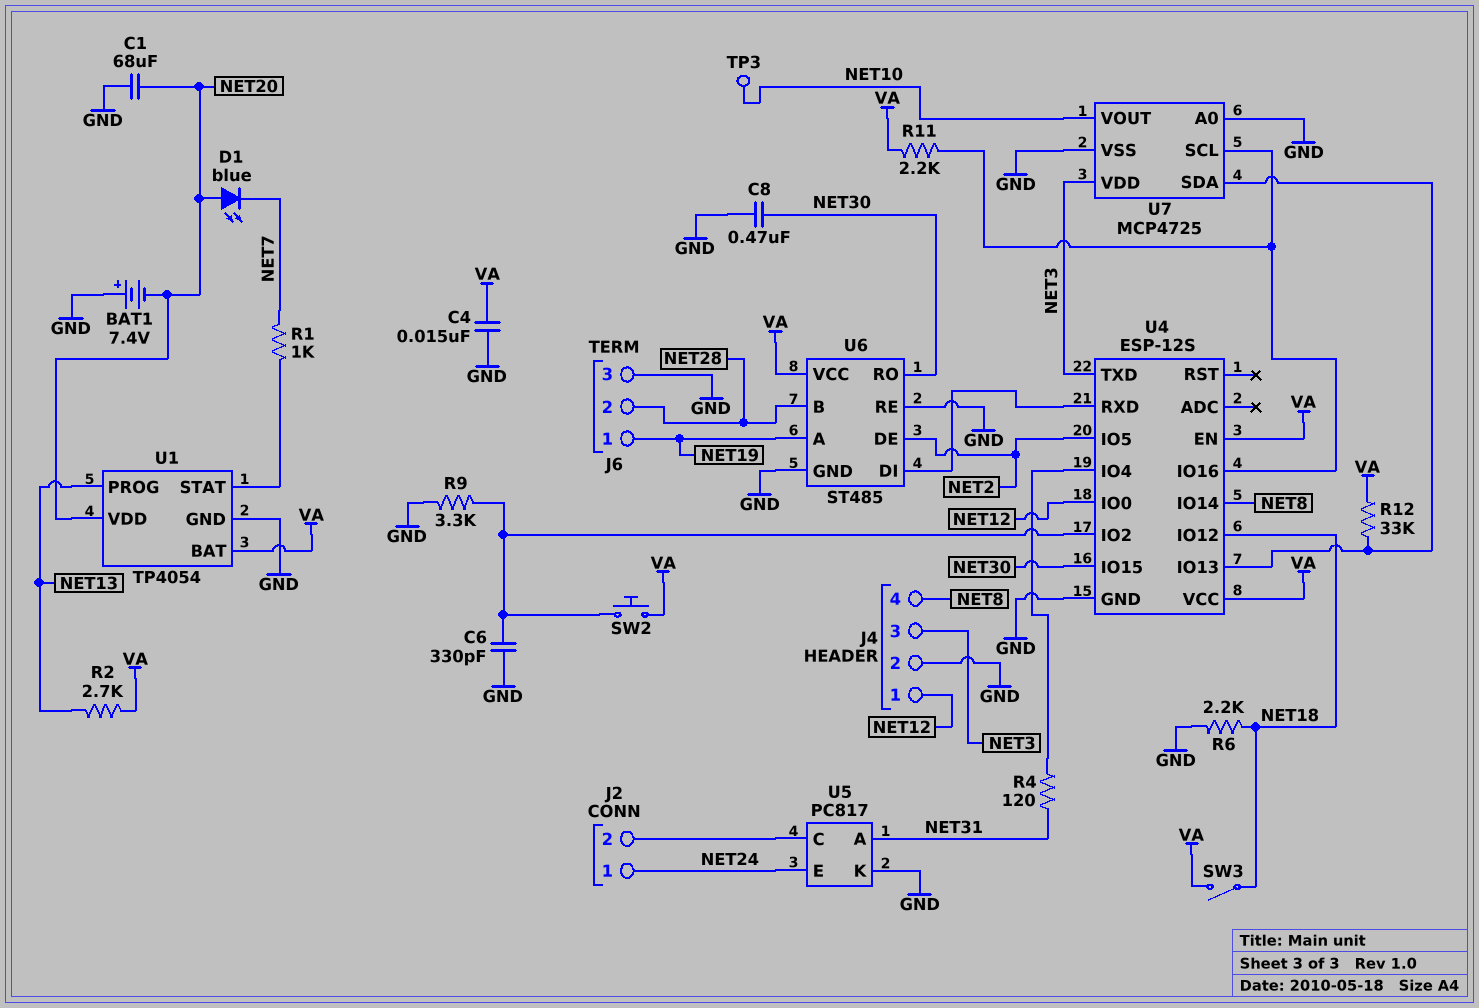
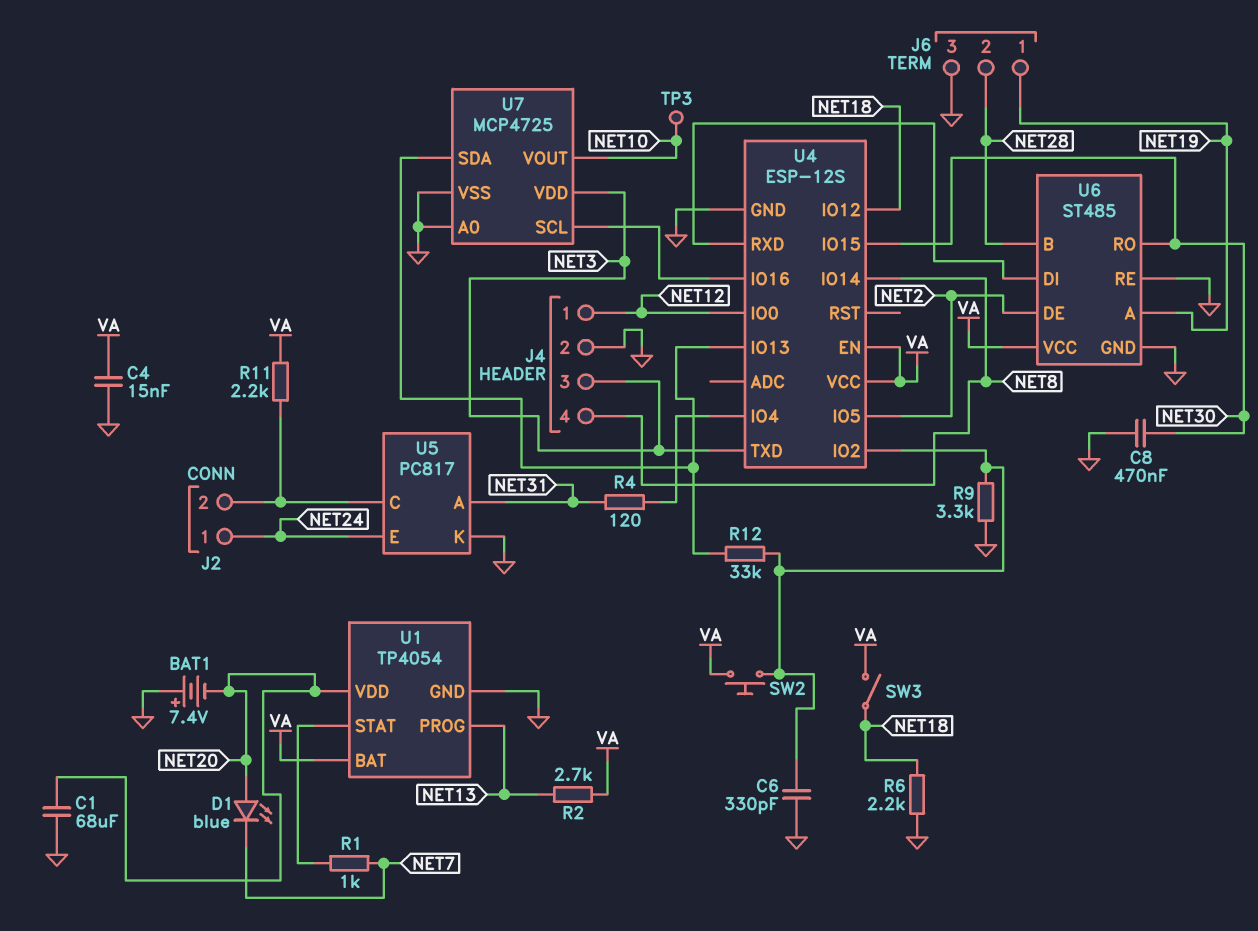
R11: 2.2k (U4/IO16, VA) -> 2.2k (J2/2, VA)
R12: 33k (U4/IO13, VA) -> 33k (U4/IO2, U4/IO13)

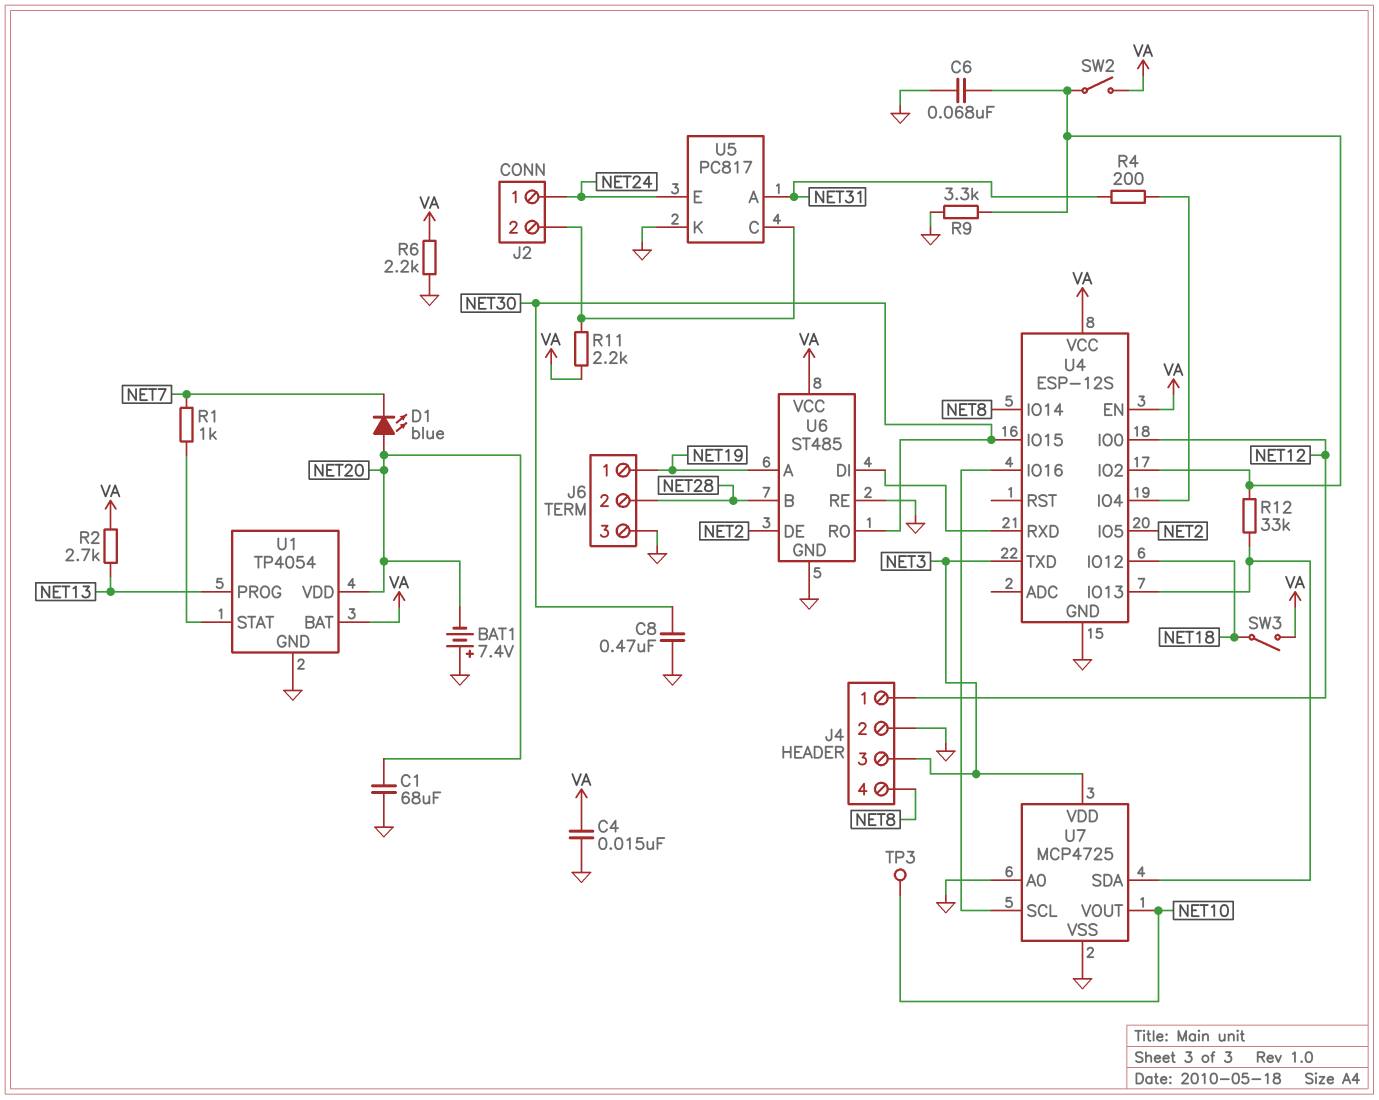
C6: 330pF (GND, U4/IO2) -> 68nF (GND, U4/IO2)
R4: 120 (NET31, U4/IO4) -> 200 (NET31, U4/IO4)
R6: 2.2k (GND, NET18) -> 2.2k (GND, VA)
SW2: button (U4/IO2, VA) -> switch (U4/IO2, VA)

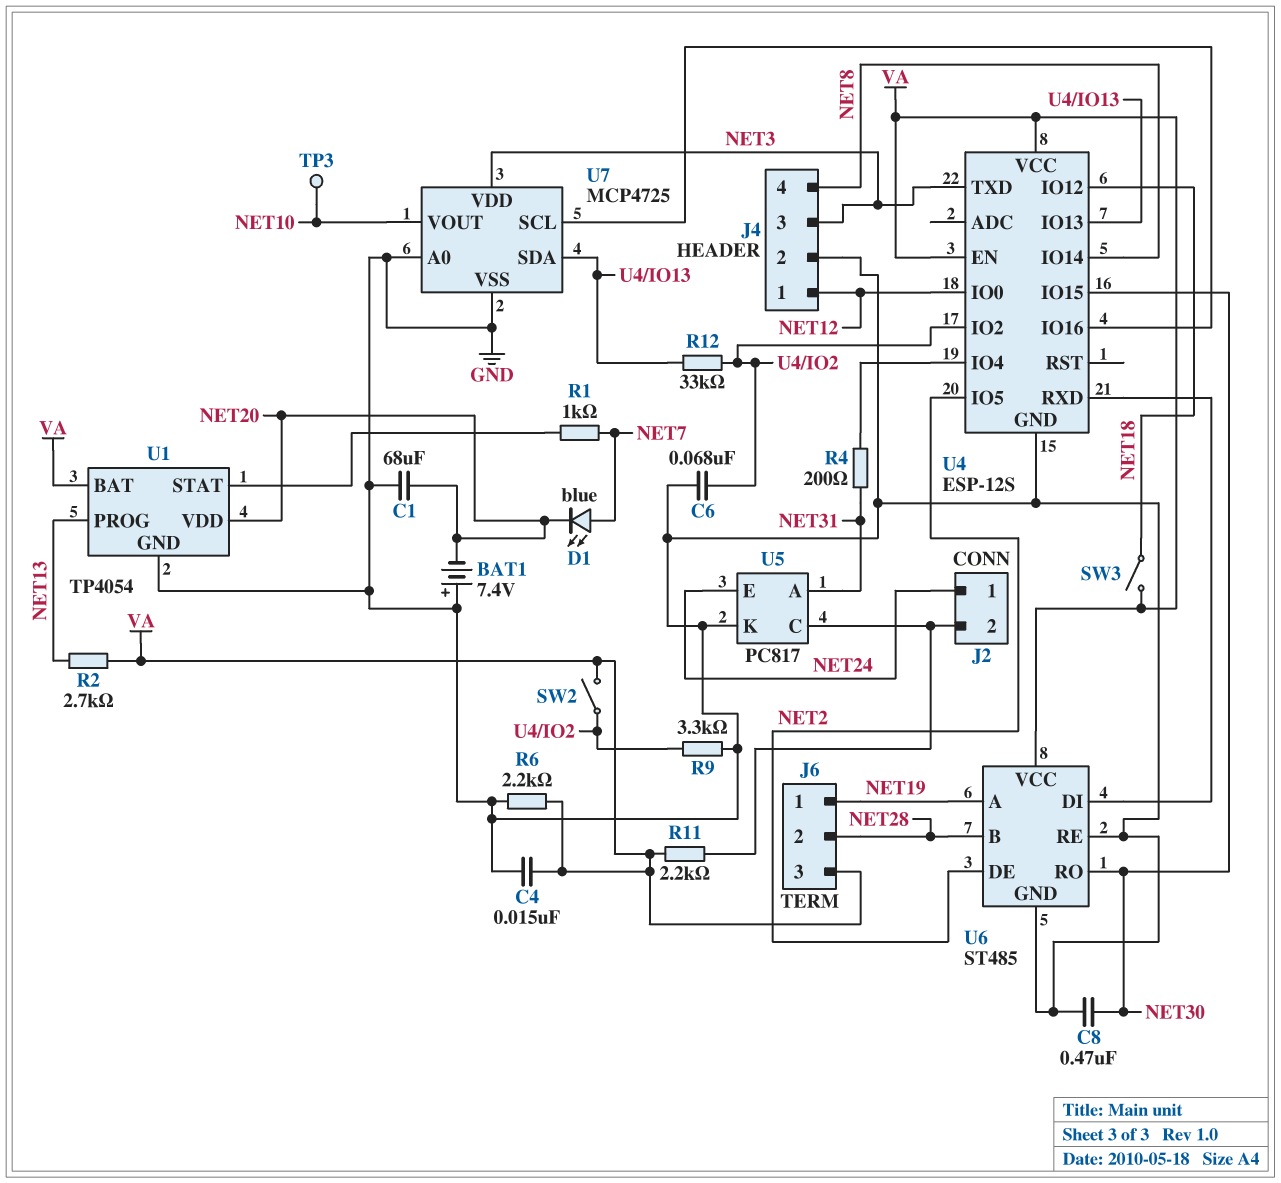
D1: LED blue (A NET20, K NET7) -> LED blue (A NET7, K NET20)
J6 pin 3: GND -> VA

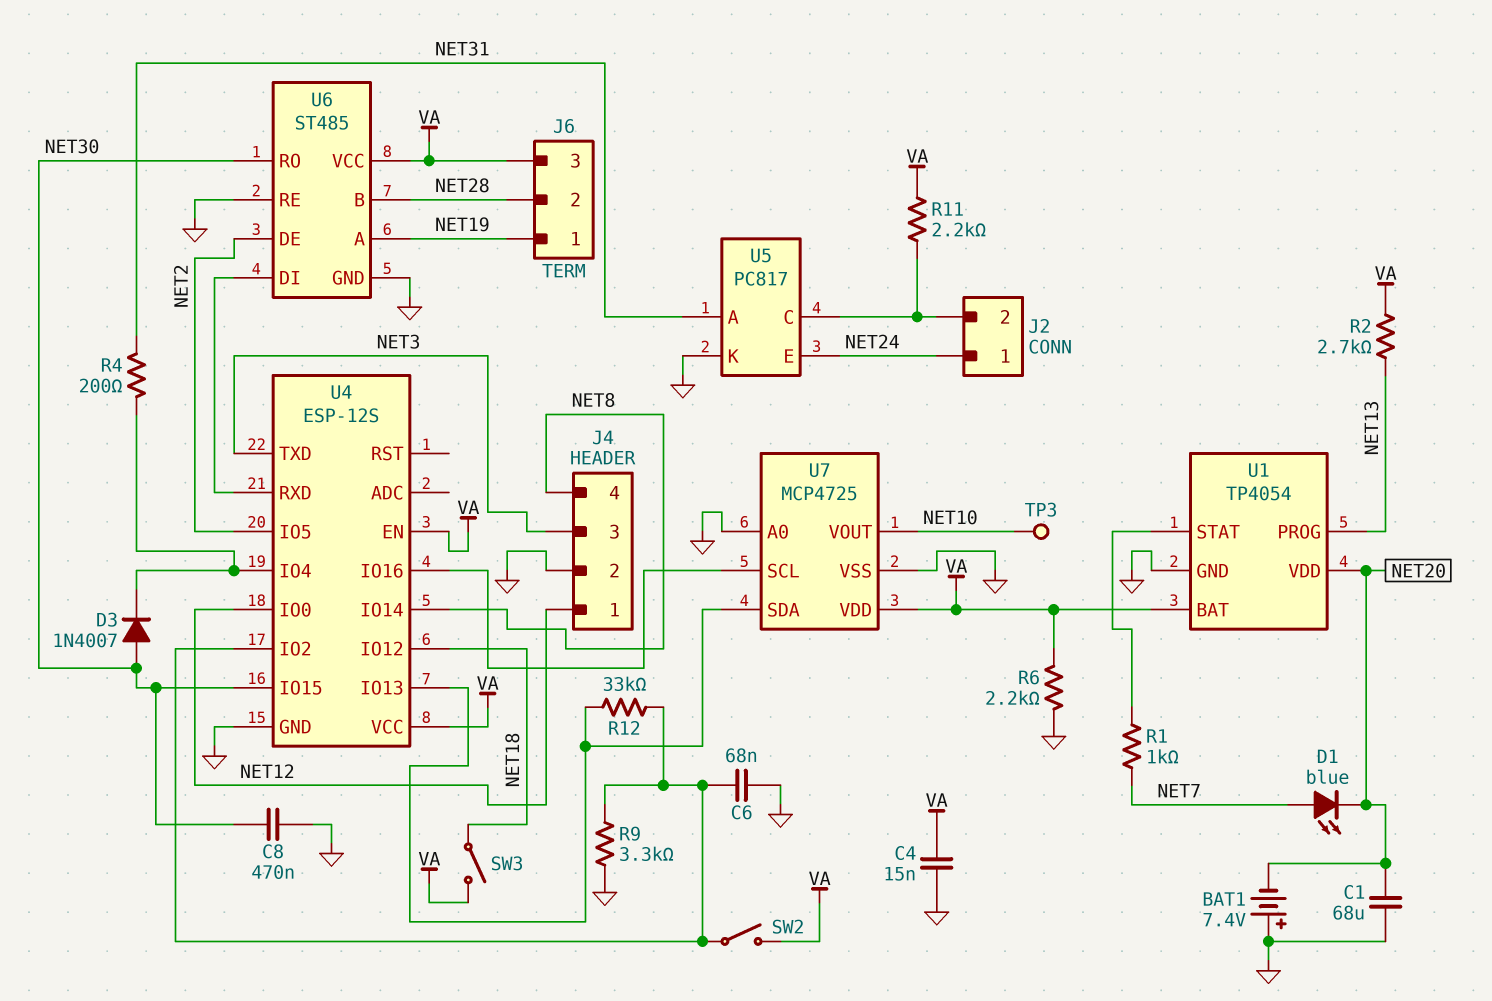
D3: none -> diode 1N4007 (A NET30, K U4/IO4)
U7 pin VDD: NET3 -> VA

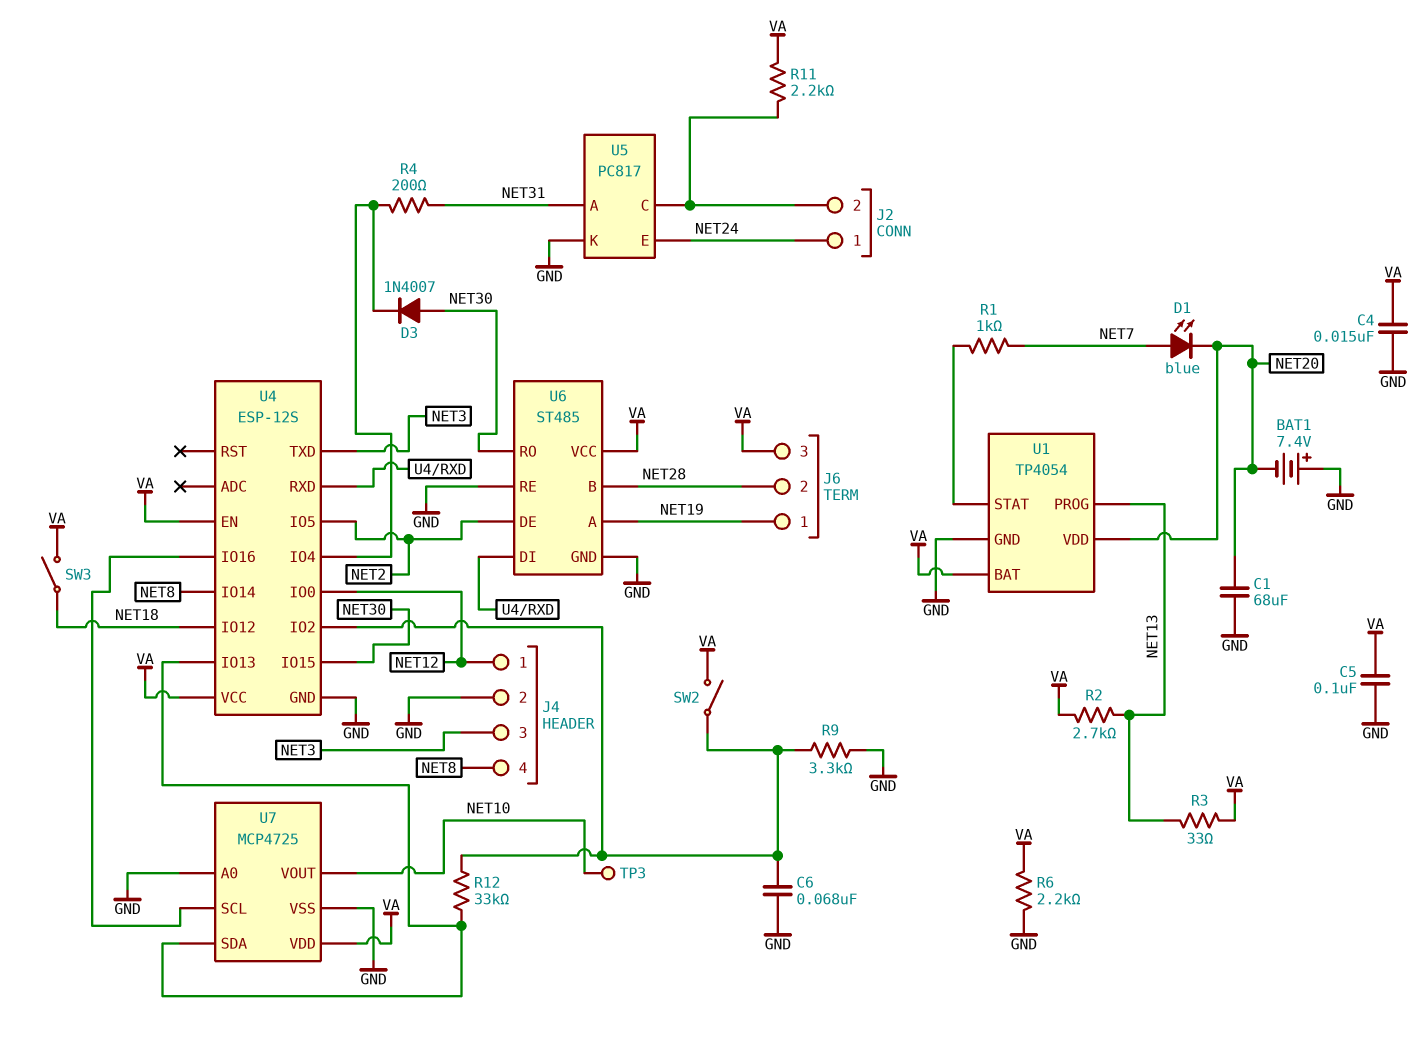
C5: none -> 100nF (GND, VA)
C8: 470nF (GND, NET30) -> none
R3: none -> 33 (NET13, VA)

